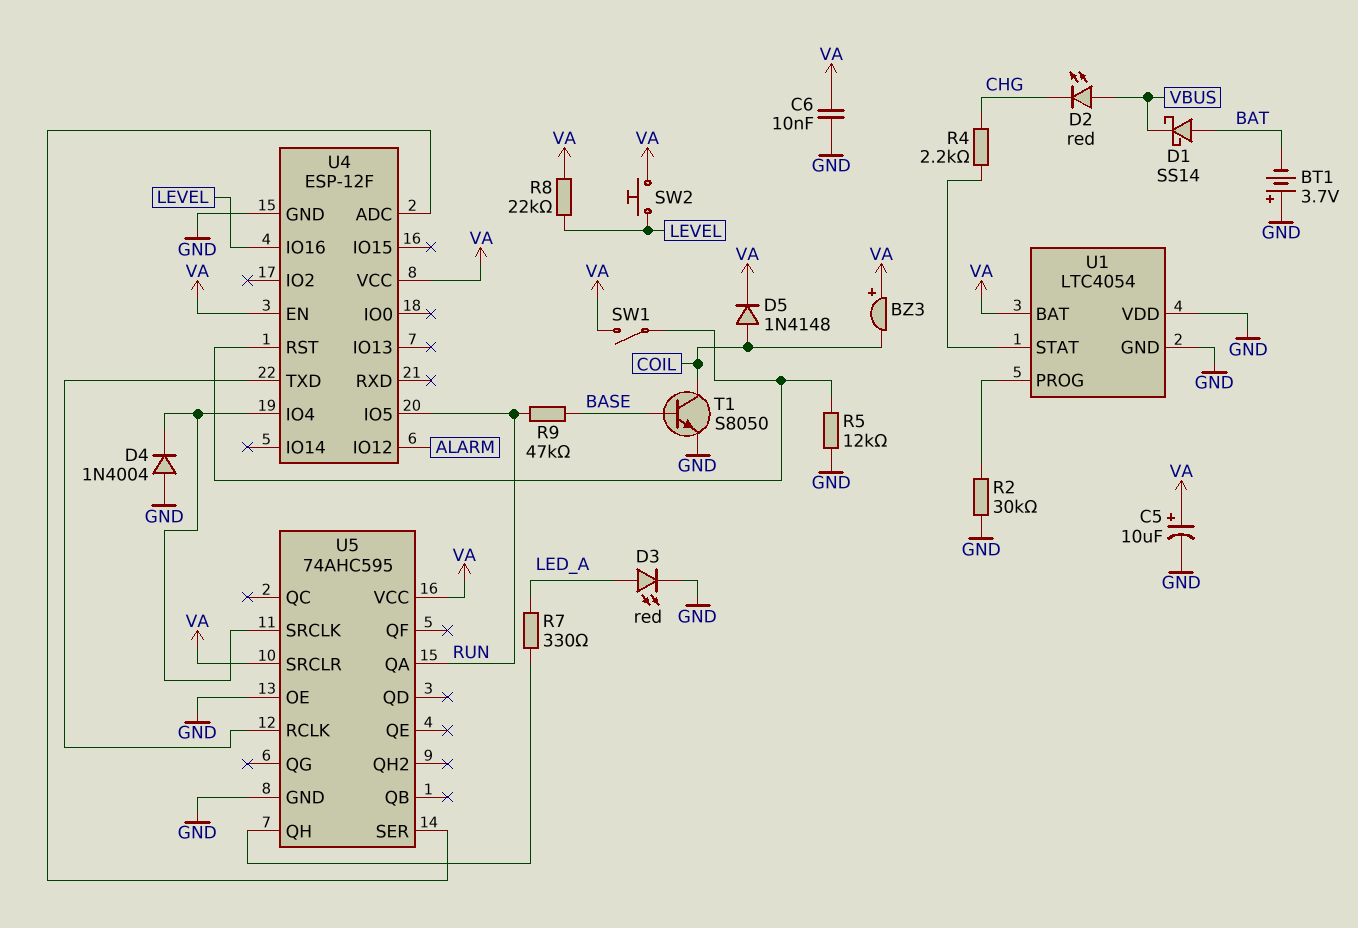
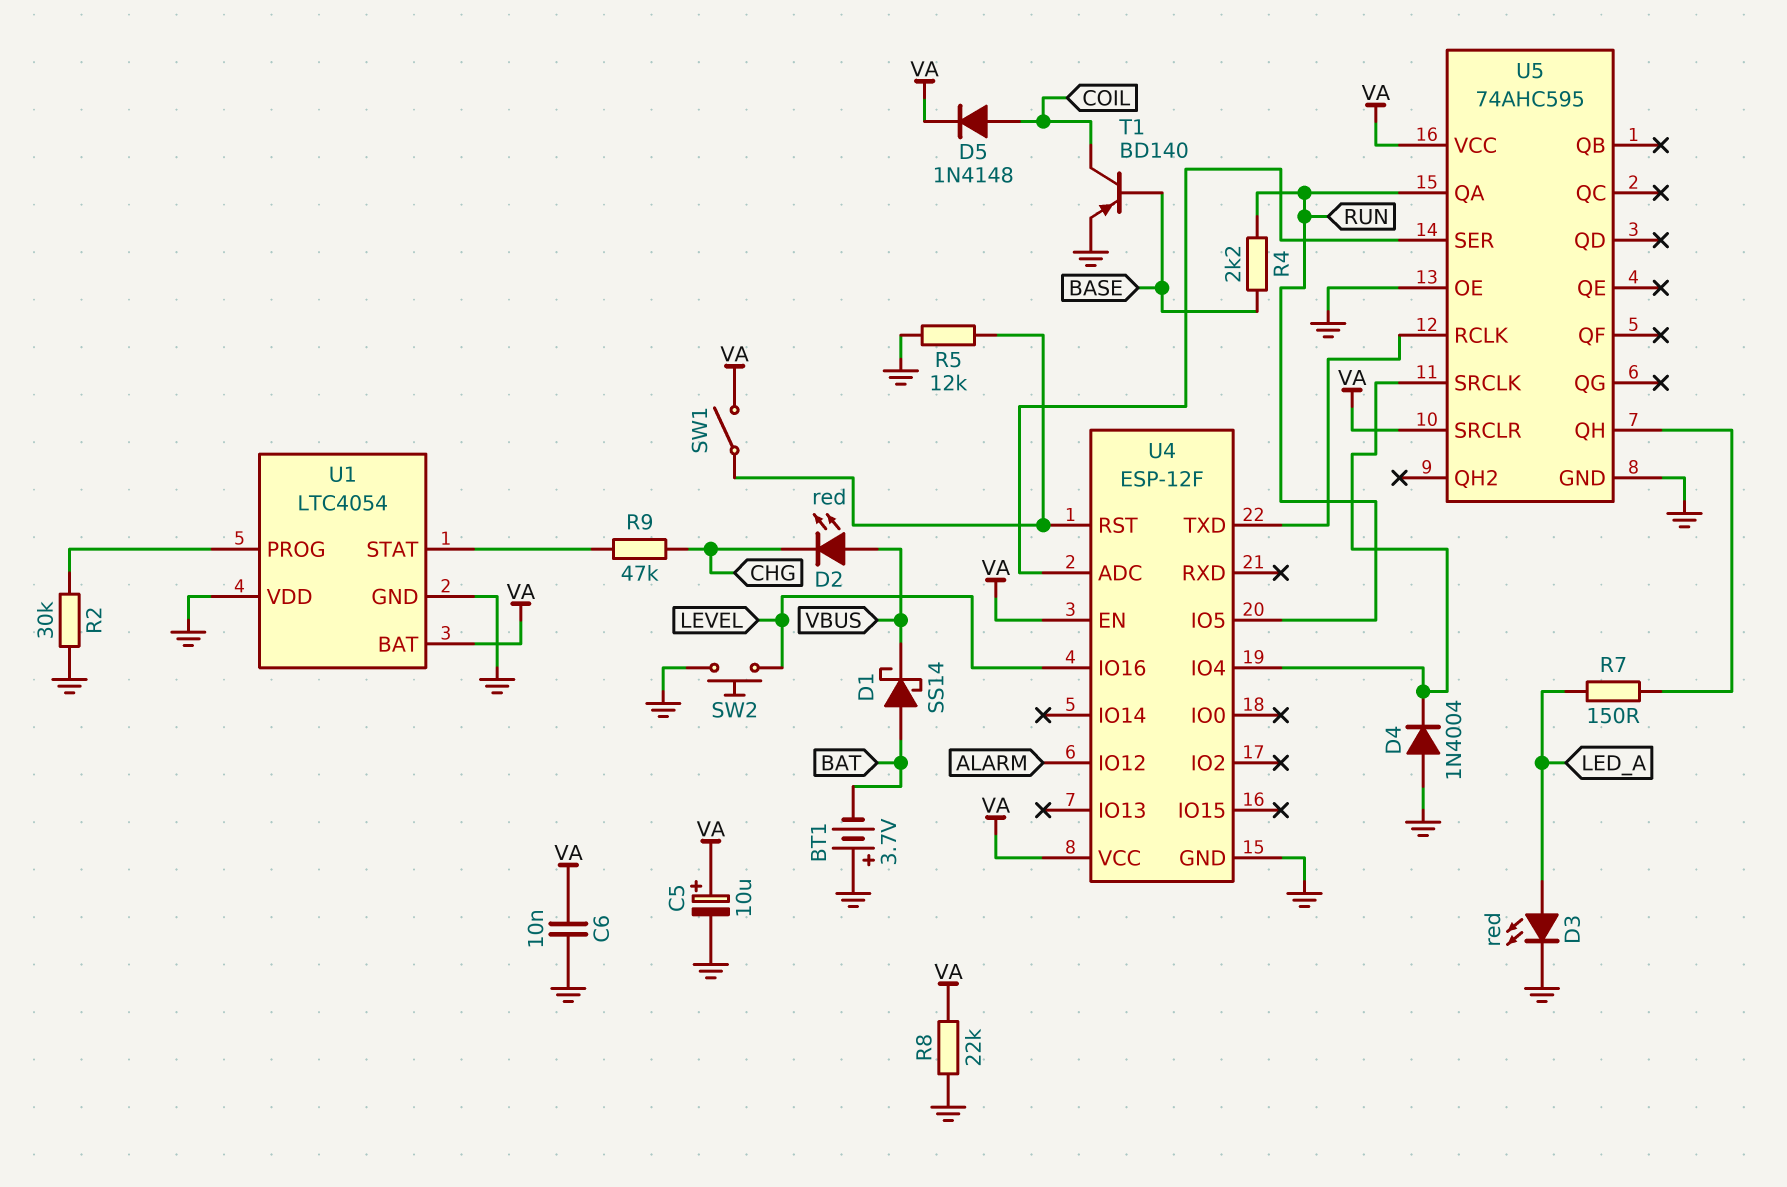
BZ3: buzzer (plus VA, minus COIL) -> none
R4: 2.2k (CHG, U1/STAT) -> 2.2k (BASE, RUN)
R7: 330 (LED_A, U5/QH) -> 150 (LED_A, U5/QH)
R8: 22k (LEVEL, VA) -> 22k (GND, VA)
R9: 47k (BASE, RUN) -> 47k (CHG, U1/STAT)
SW2: button (LEVEL, VA) -> button (GND, LEVEL)
T1: NPN S8050 (B BASE, C COIL, E GND) -> PNP BD140 (B BASE, C COIL, E GND)

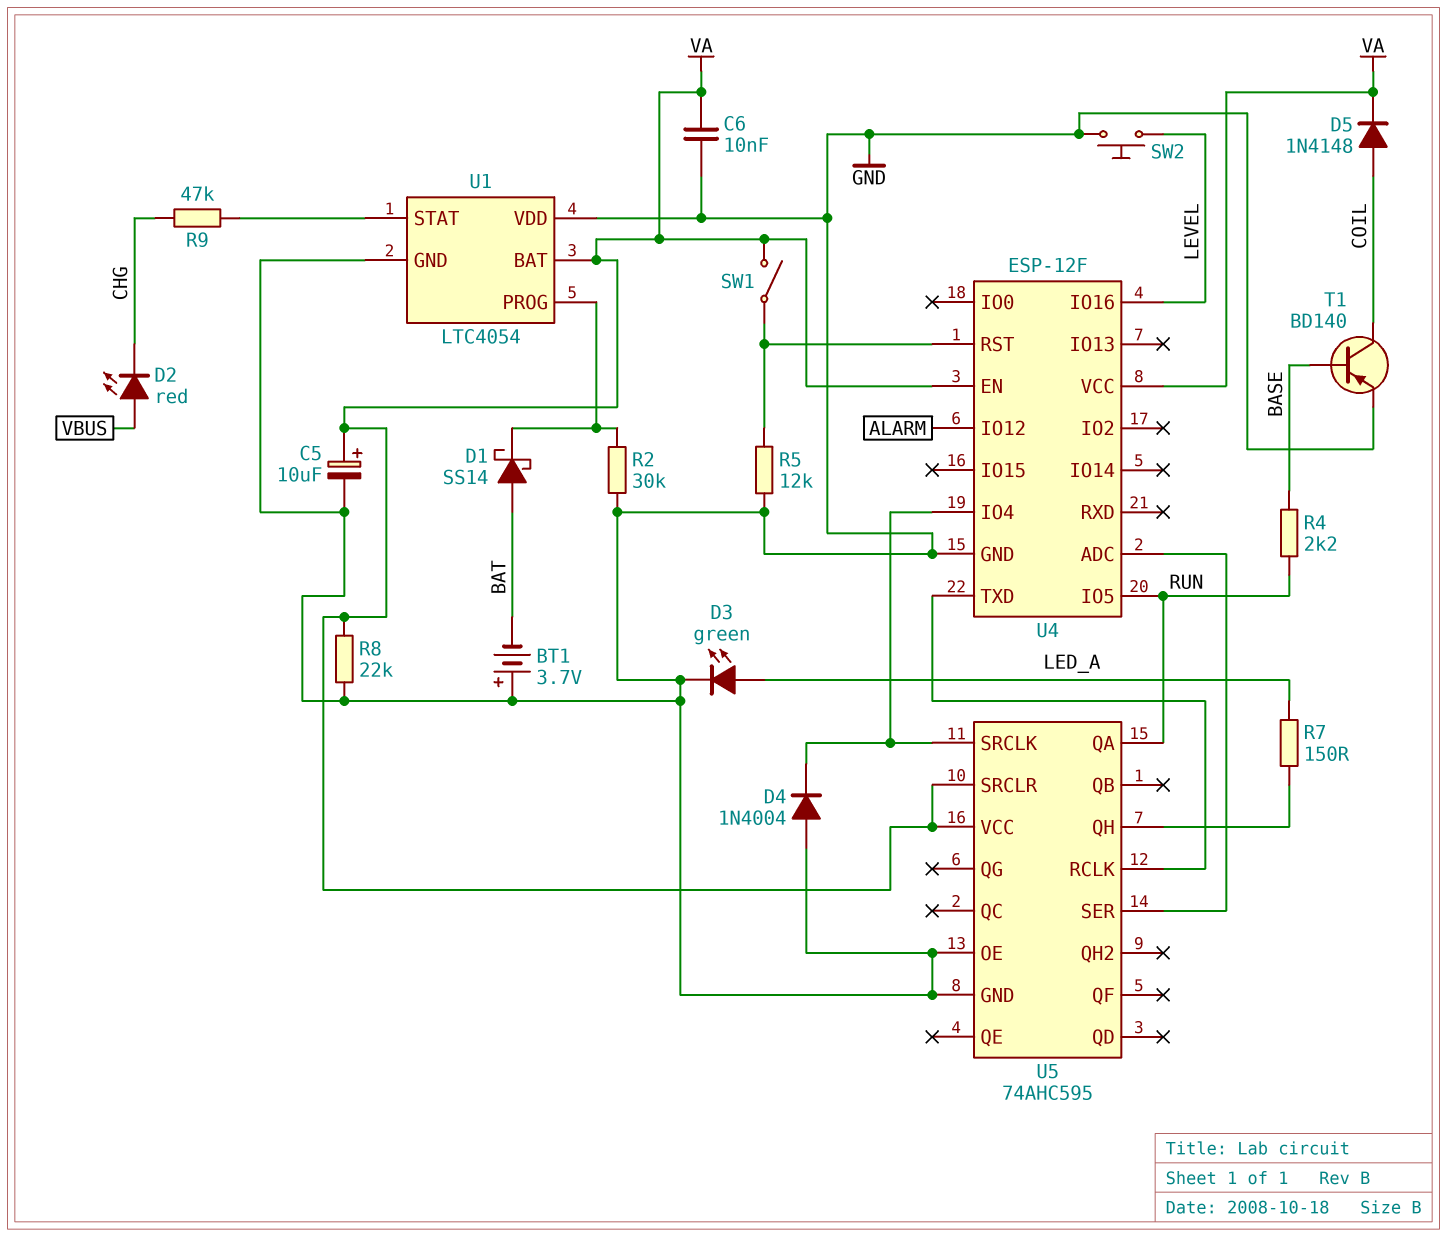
D1: schottky SS14 (A BAT, K VBUS) -> schottky SS14 (A BAT, K U1/PROG)
D3: LED red (A LED_A, K GND) -> LED green (A LED_A, K GND)

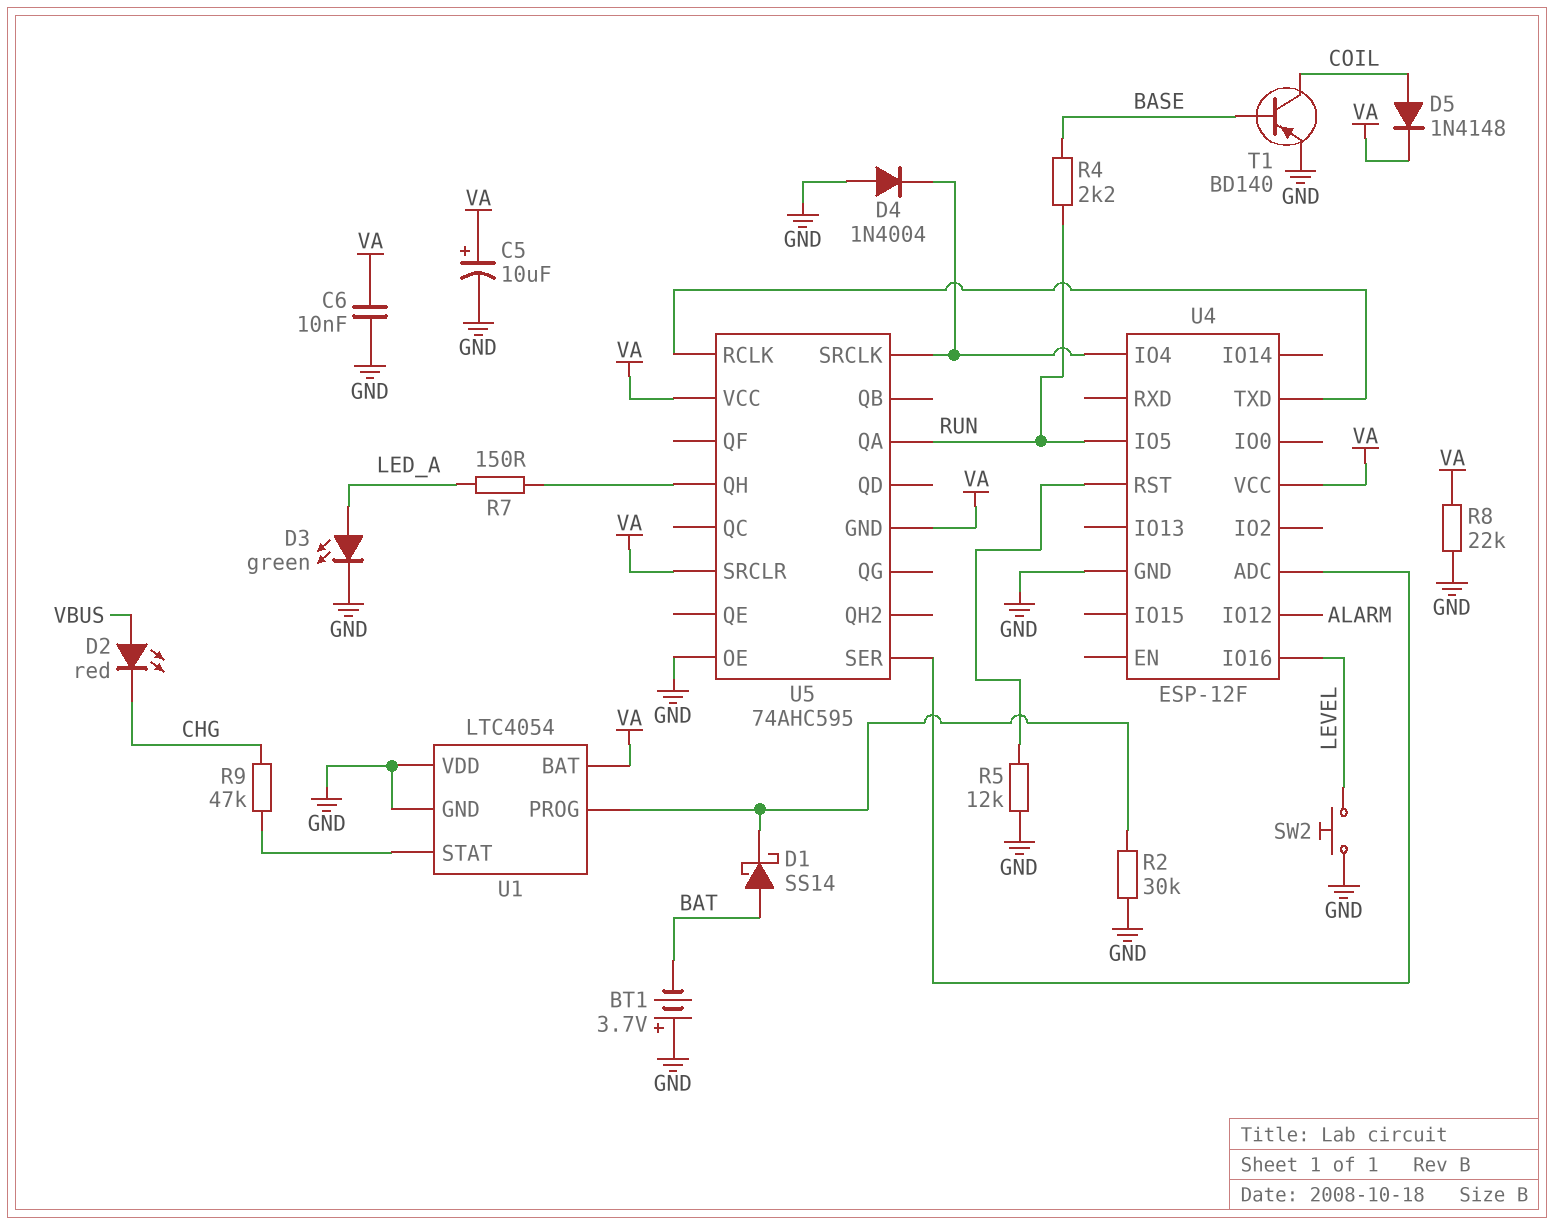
SW1: switch (U4/RST, VA) -> none
U4 pin EN: VA -> none
U5 pin GND: GND -> VA

